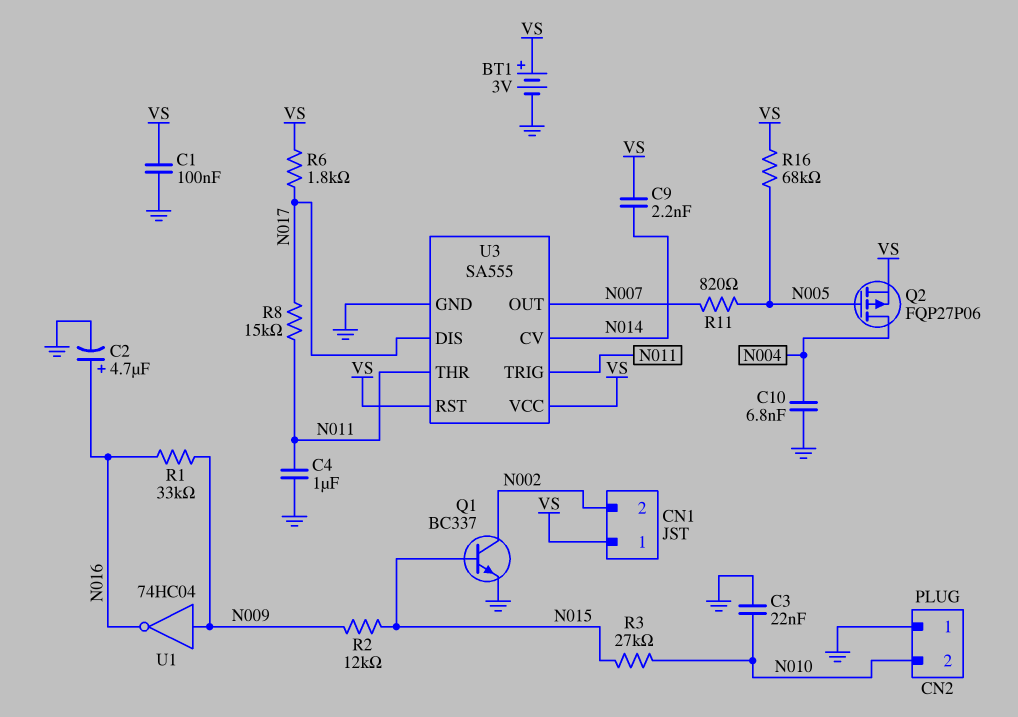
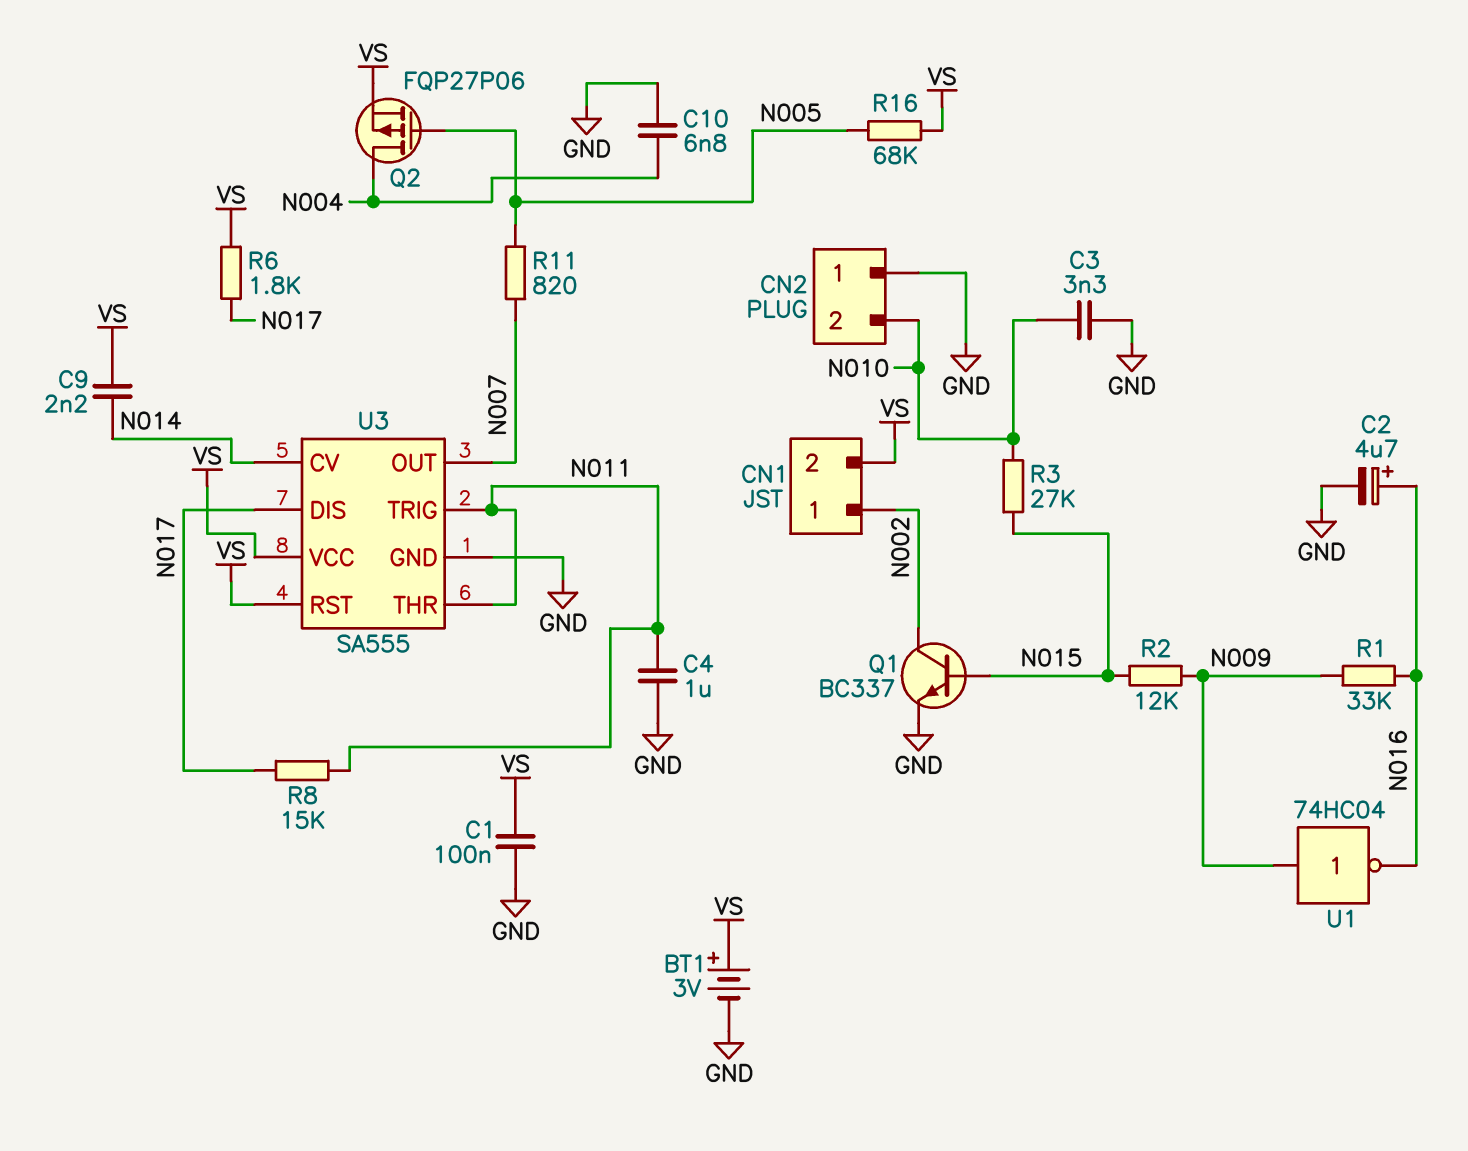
C3: 22nF (GND, N010) -> 3.3nF (GND, N010)
CN1 pin 1: VS -> N002
CN1 pin 2: N002 -> VS

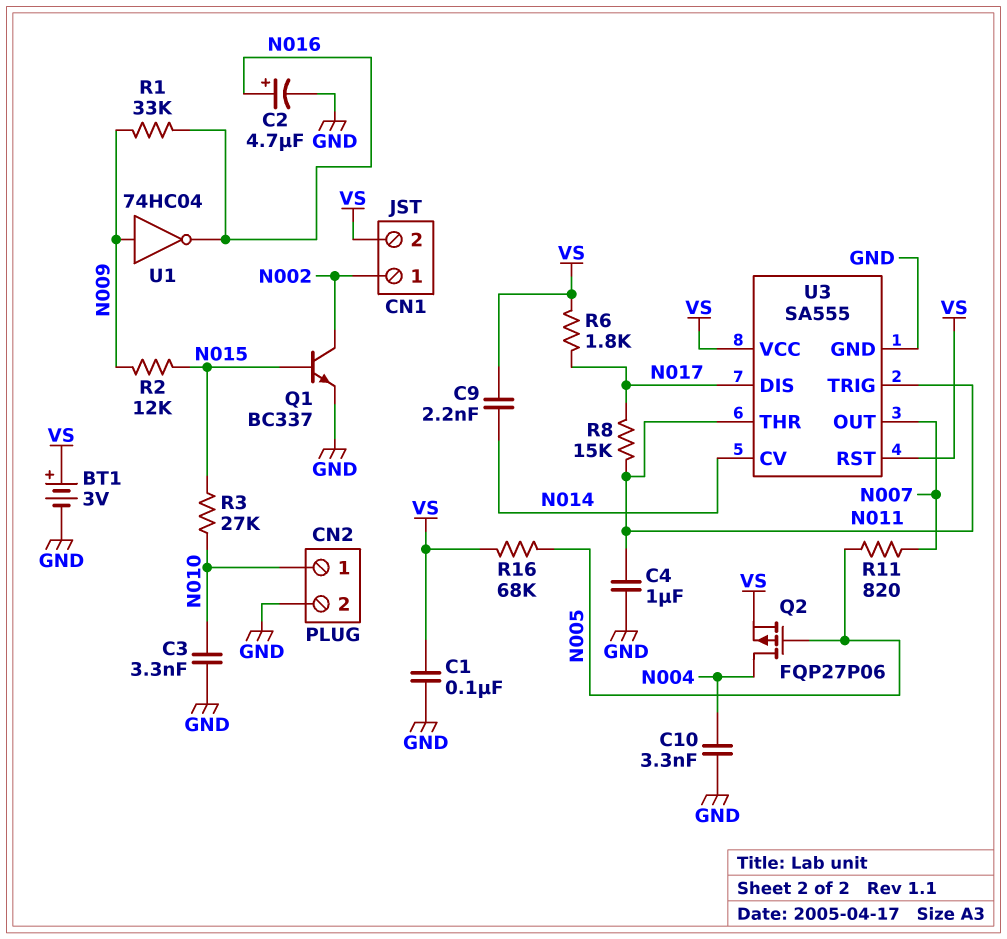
C10: 6.8nF (GND, N004) -> 3.3nF (GND, N004)
CN2 pin 1: GND -> N010
CN2 pin 2: N010 -> GND

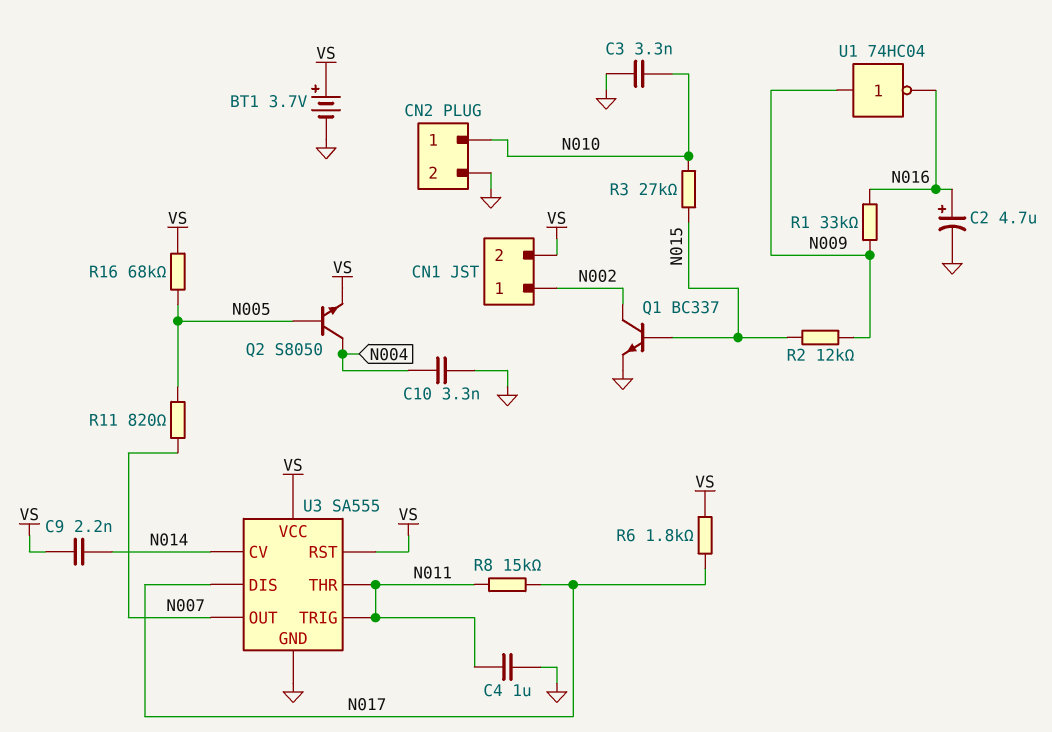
BT1: 3V (plus VS, minus GND) -> 3.7V (plus VS, minus GND)
C1: 100nF (GND, VS) -> none
Q2: PMOS FQP27P06 (G N005, D N004, S VS) -> NPN S8050 (B N005, C N004, E VS)

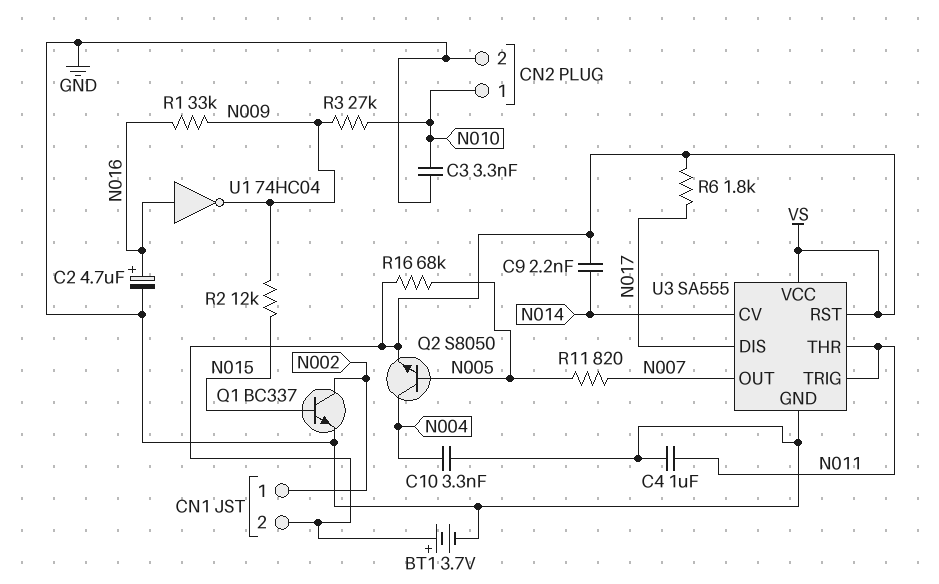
R3: 27k (N010, N015) -> 27k (N009, N010)
R8: 15k (N011, N017) -> none
U1: NOT 74HC04 (in N009, out N016) -> NOT 74HC04 (in N016, out N009)

